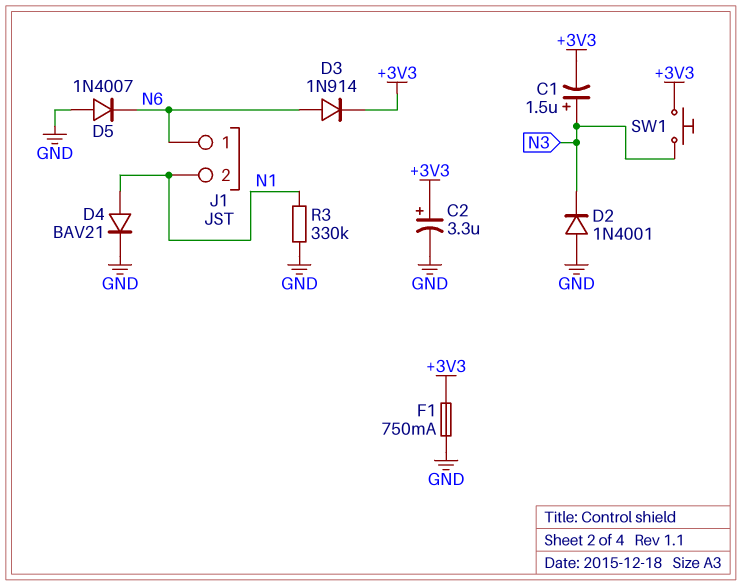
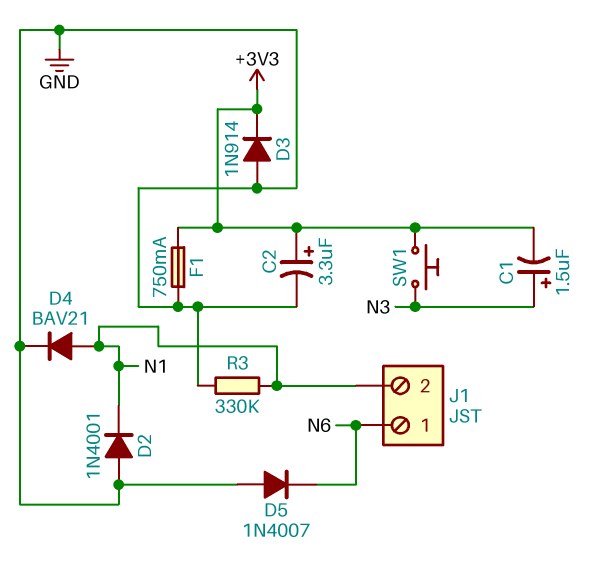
D2: diode 1N4001 (A GND, K N3) -> diode 1N4001 (A GND, K N1)
D3: diode 1N914 (A N6, K +3V3) -> diode 1N914 (A GND, K +3V3)

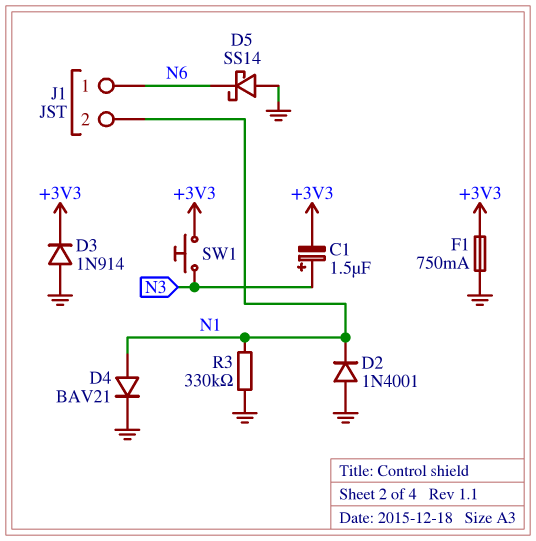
C2: 3.3uF (plus +3V3, minus GND) -> none
D5: diode 1N4007 (A GND, K N6) -> schottky SS14 (A GND, K N6)

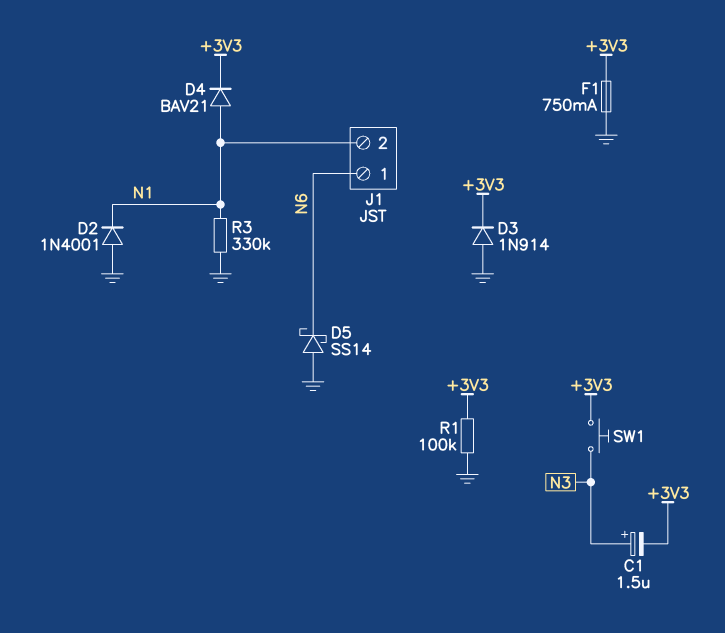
D4: diode BAV21 (A N1, K GND) -> diode BAV21 (A N1, K +3V3)
R1: none -> 100k (+3V3, GND)

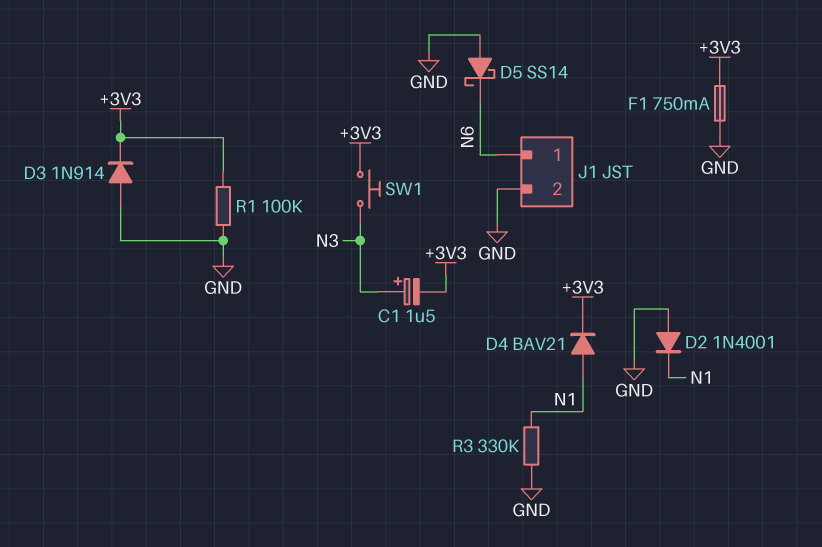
J1 pin 2: N1 -> GND

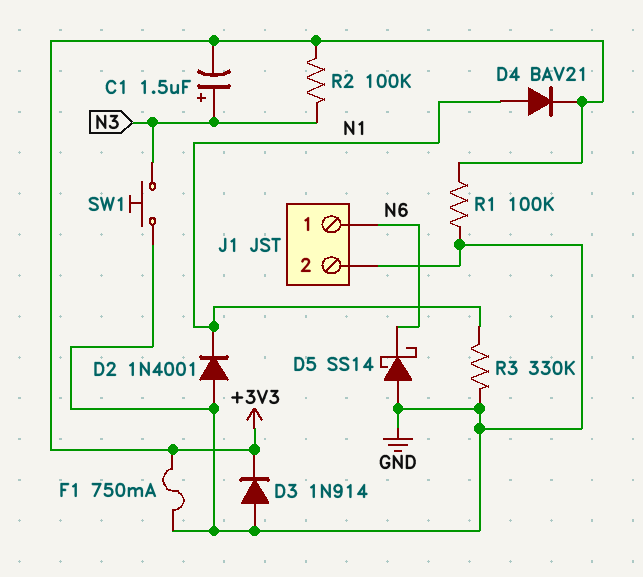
R2: none -> 100k (+3V3, N3)
SW1: button (+3V3, N3) -> button (GND, N3)

